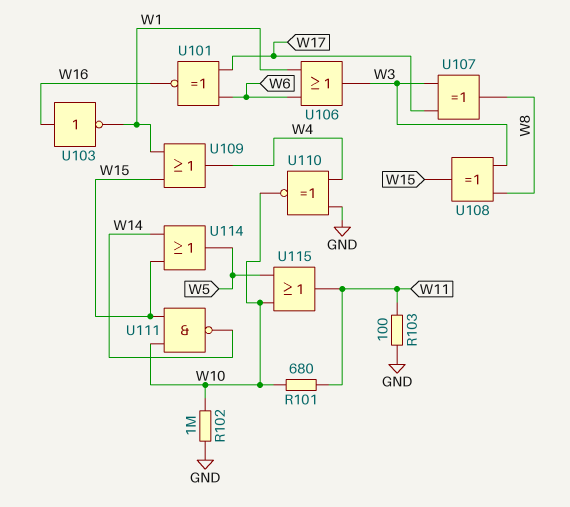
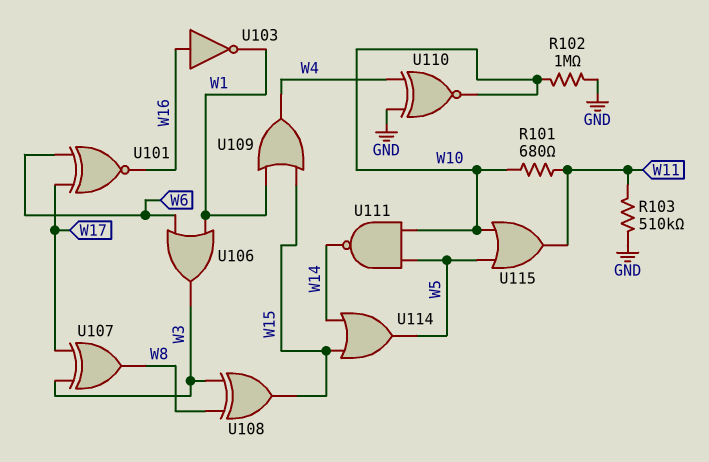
R103: 100 (GND, W11) -> 510k (GND, W11)
U111: NAND (in W10, in W15, out W14) -> NAND (in W5, in W10, out W14)

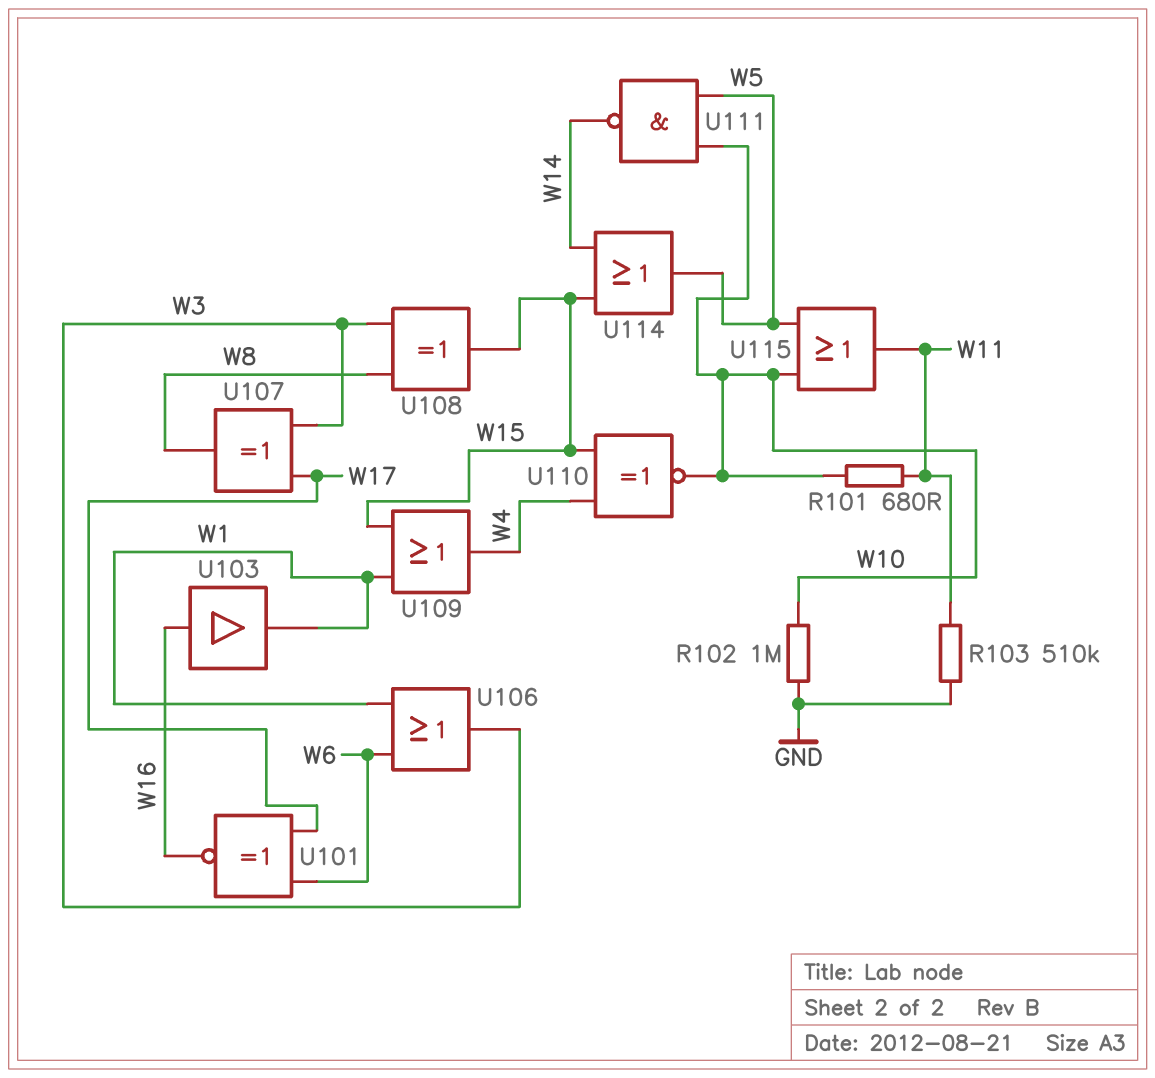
U103: NOT (in W16, out W1) -> buffer (in W16, out W1)
U110: XNOR (in GND, in W4, out W10) -> XNOR (in W4, in W15, out W10)

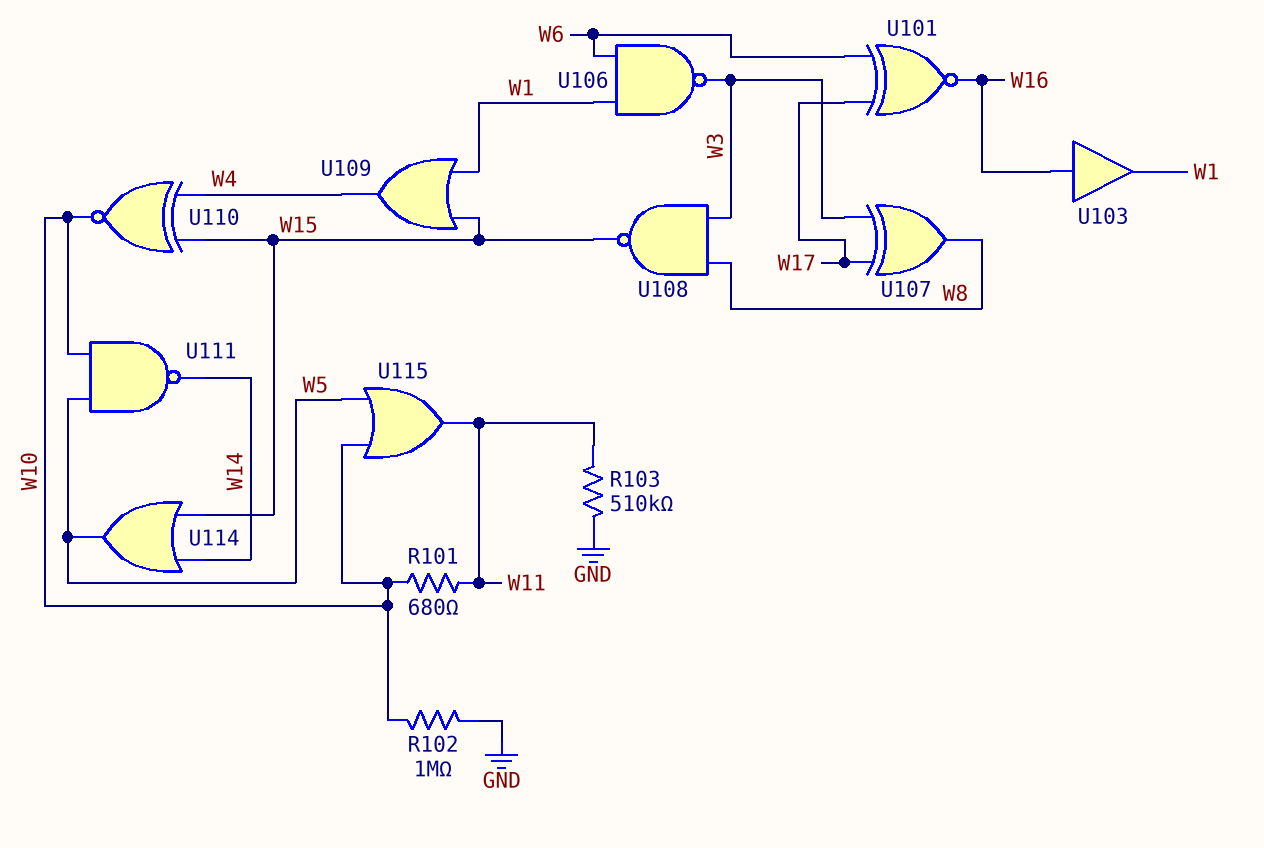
U106: OR (in W1, in W6, out W3) -> NAND (in W1, in W6, out W3)
U108: XOR (in W3, in W8, out W15) -> NAND (in W3, in W8, out W15)

